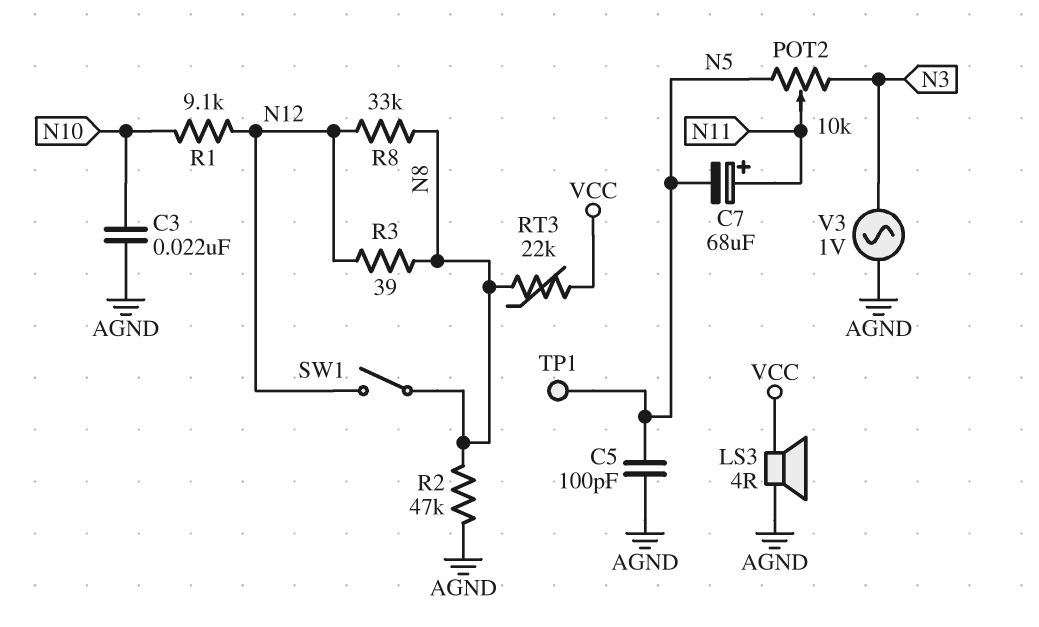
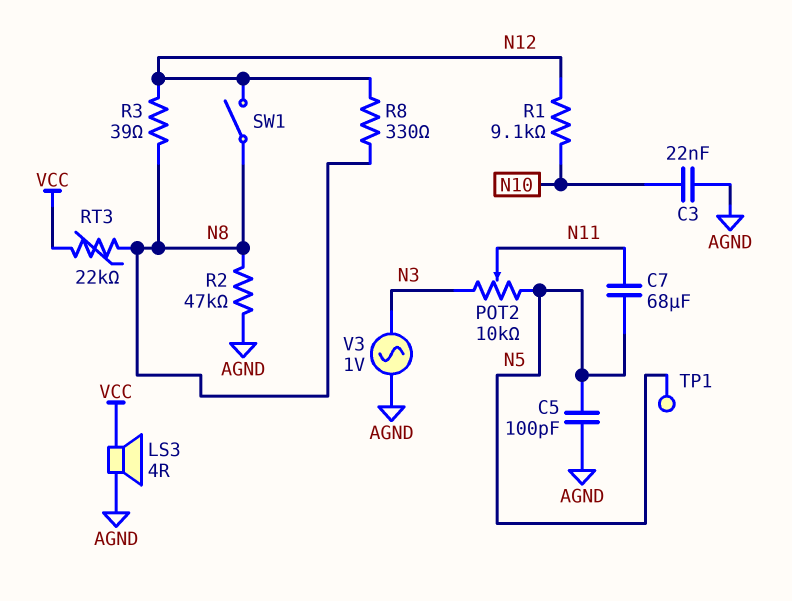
C7: 68uF (plus N11, minus N5) -> 68uF (N5, N11)
R8: 33k (N8, N12) -> 330 (N8, N12)

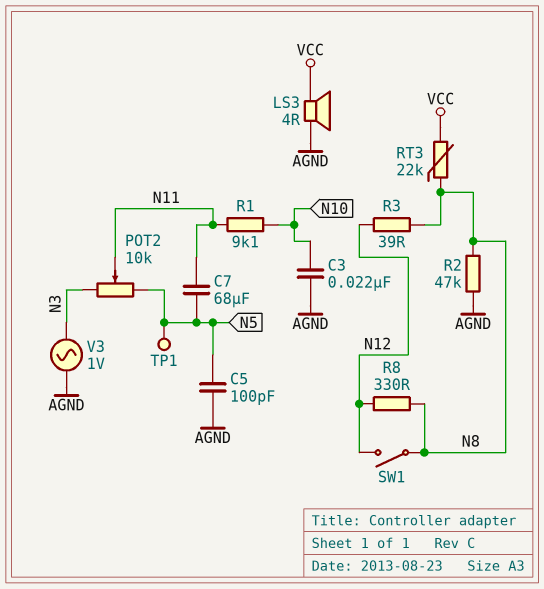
R1: 9.1k (N10, N12) -> 9.1k (N10, N11)

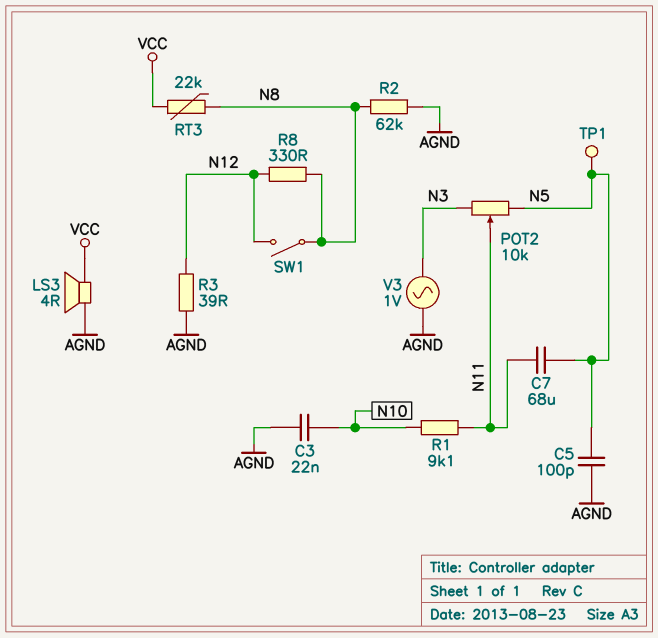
R2: 47k (AGND, N8) -> 62k (AGND, N8)
R3: 39 (N8, N12) -> 39 (AGND, N12)

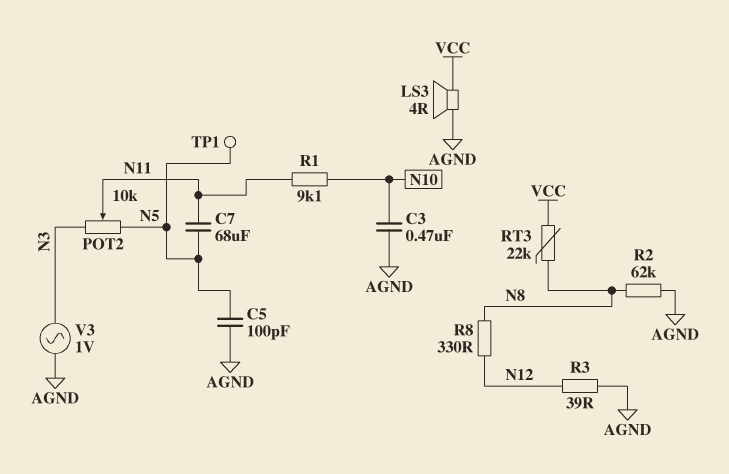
C3: 22nF (AGND, N10) -> 470nF (AGND, N10)
SW1: switch (N8, N12) -> none

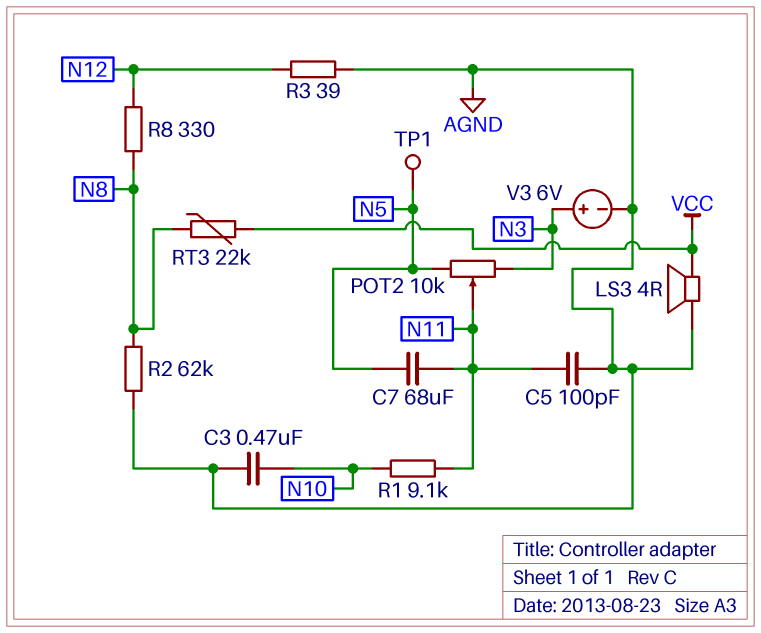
C5: 100pF (AGND, N5) -> 100pF (AGND, N11)
V3: AC 1V (AGND, N3) -> 6V (plus N3, minus AGND)

